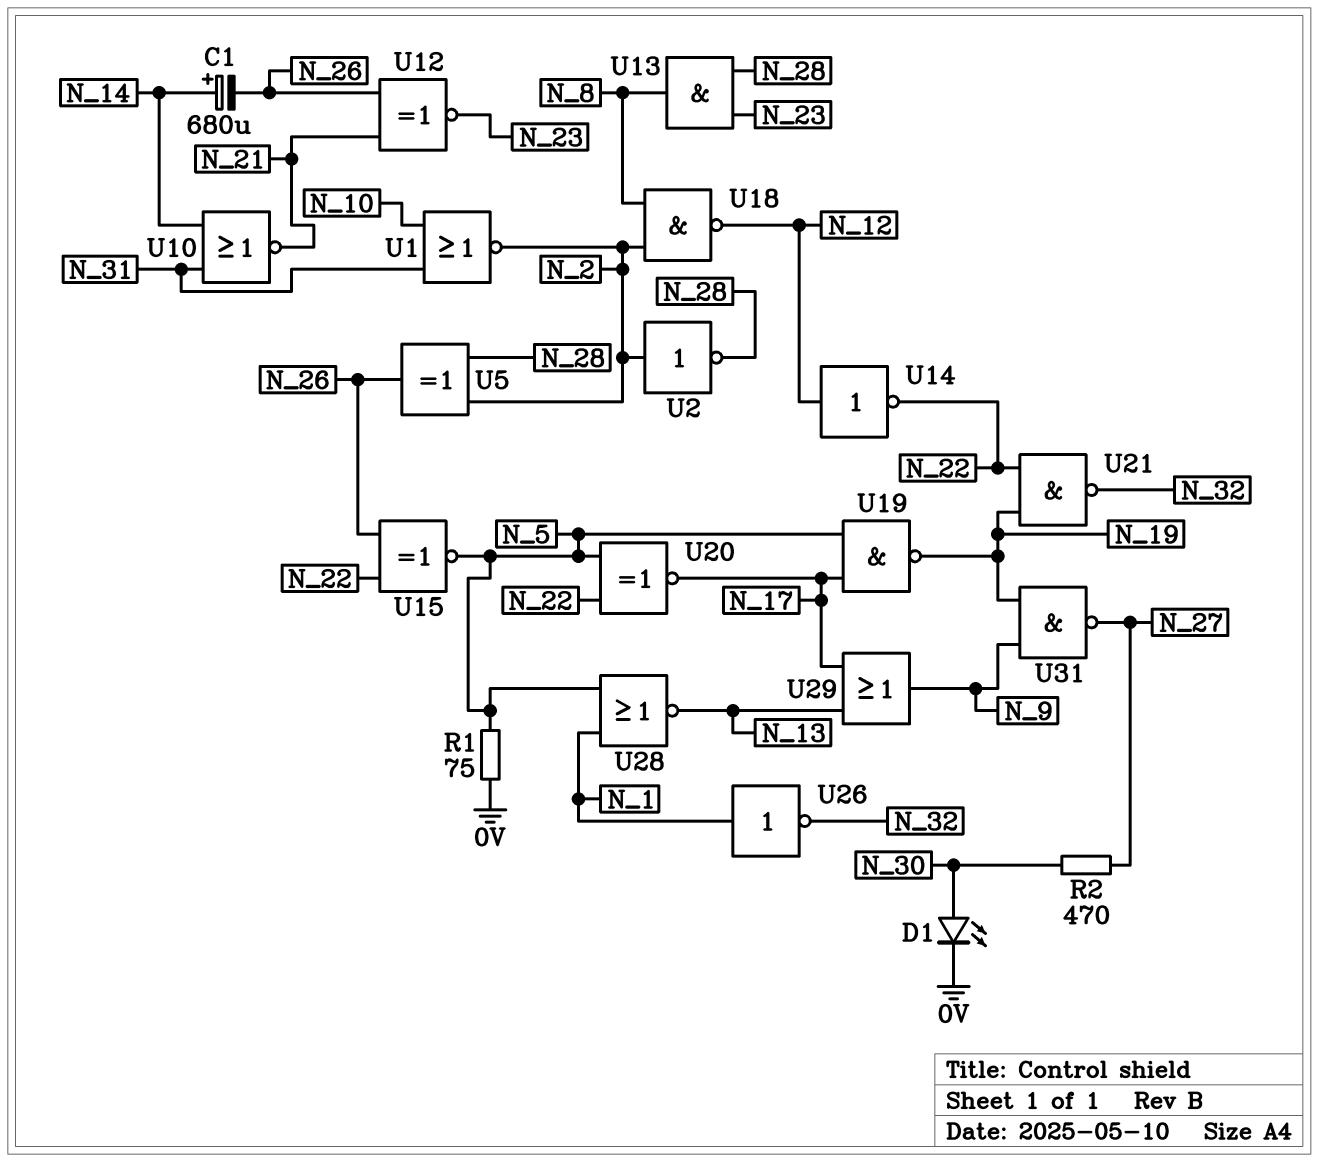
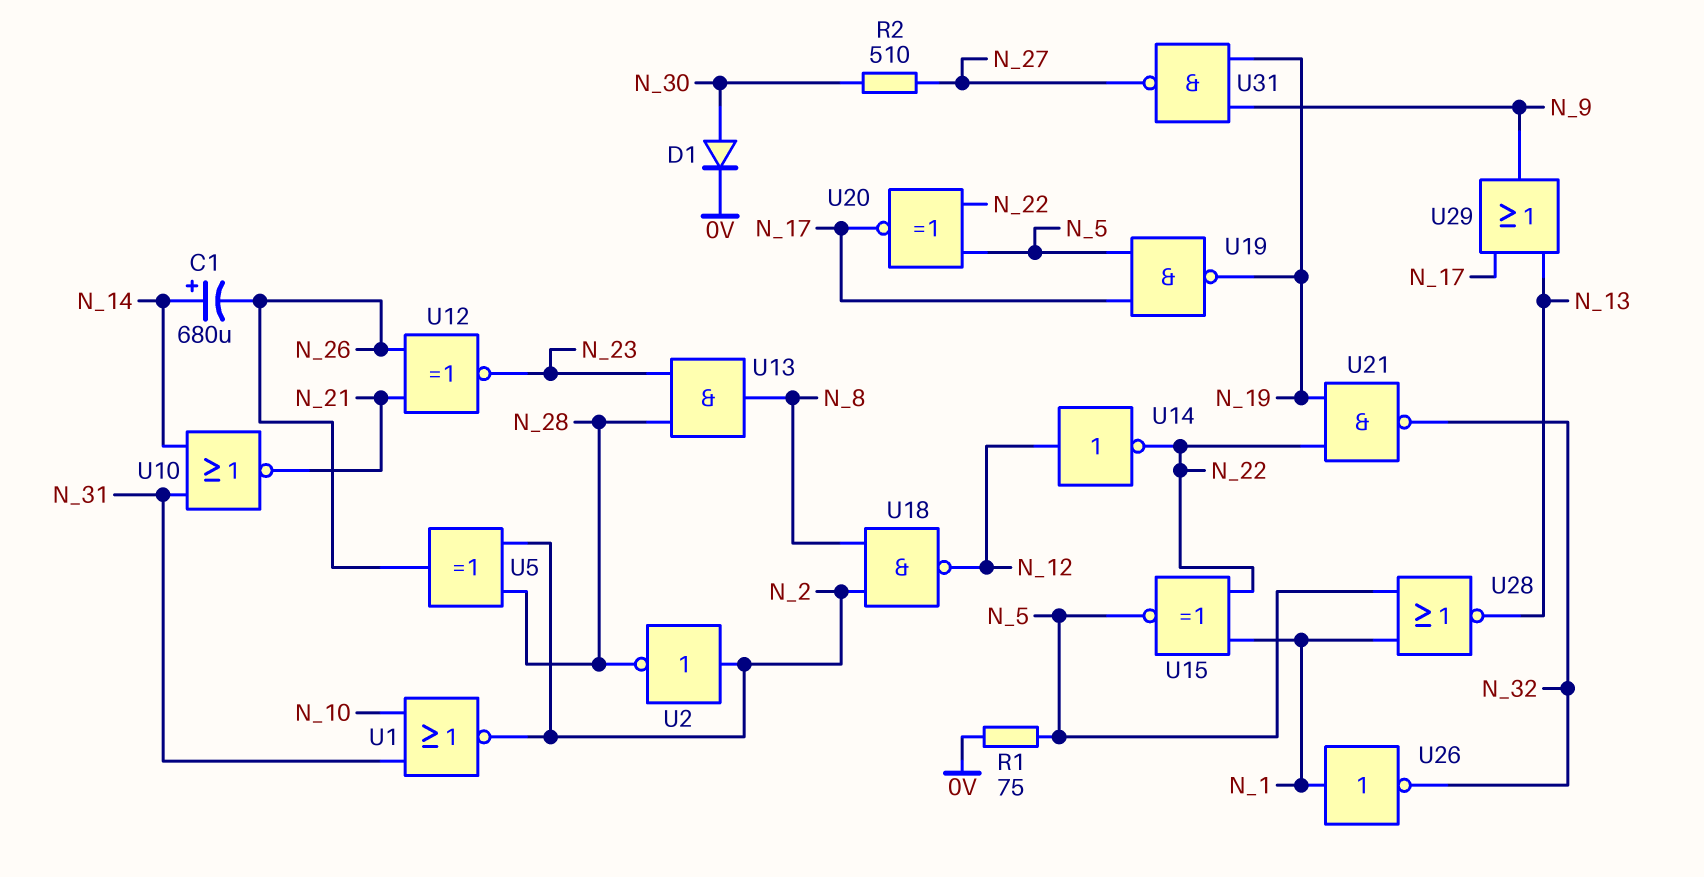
D1: LED (A N_30, K 0V) -> diode (A N_30, K 0V)
R2: 470 (N_27, N_30) -> 510 (N_27, N_30)
U15: XNOR (in N_22, in N_26, out N_5) -> XNOR (in N_1, in N_22, out N_5)

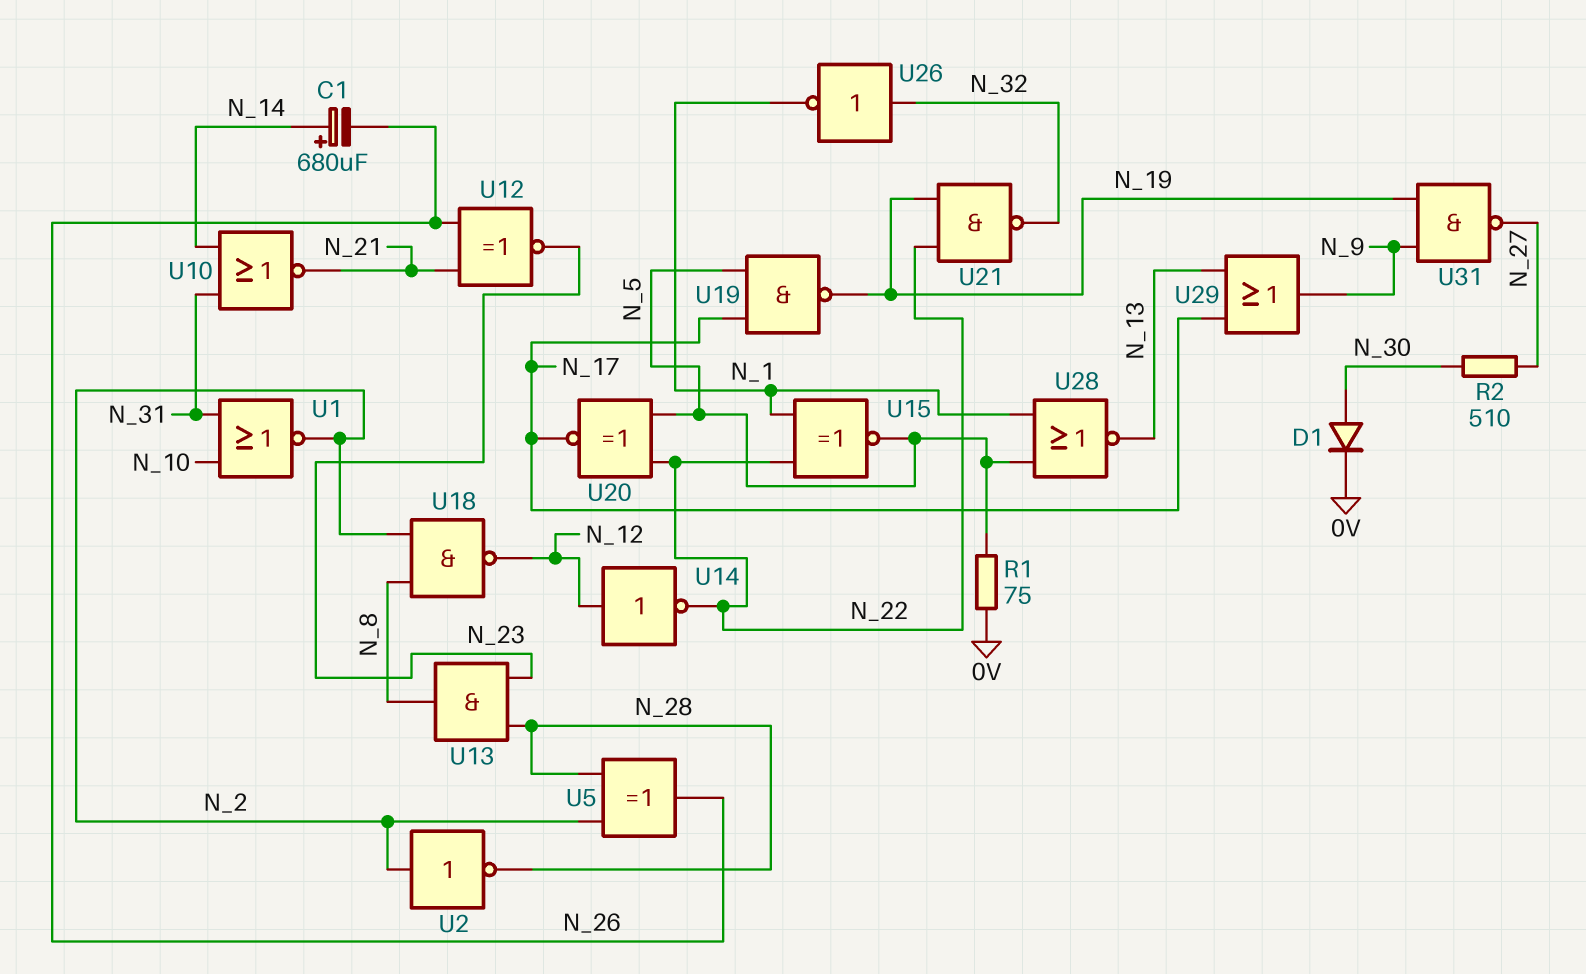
U26: NOT (in N_1, out N_32) -> NOT (in N_32, out N_1)

